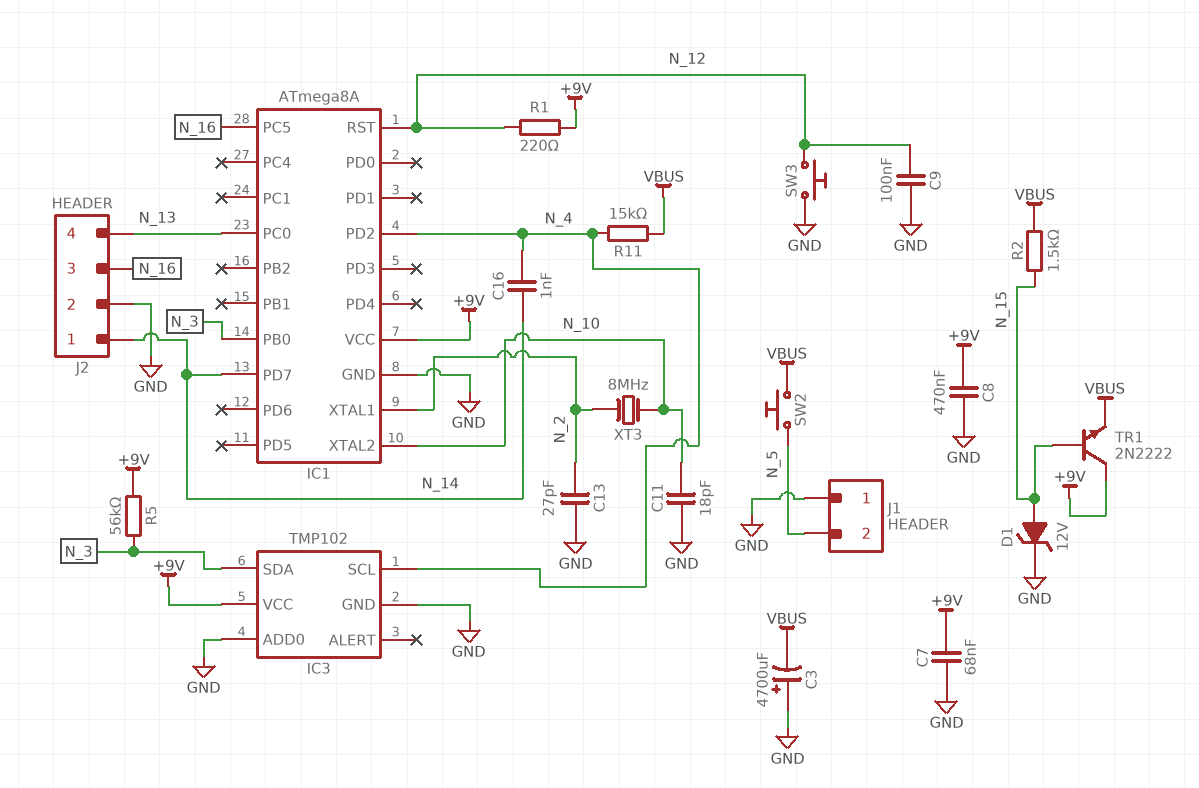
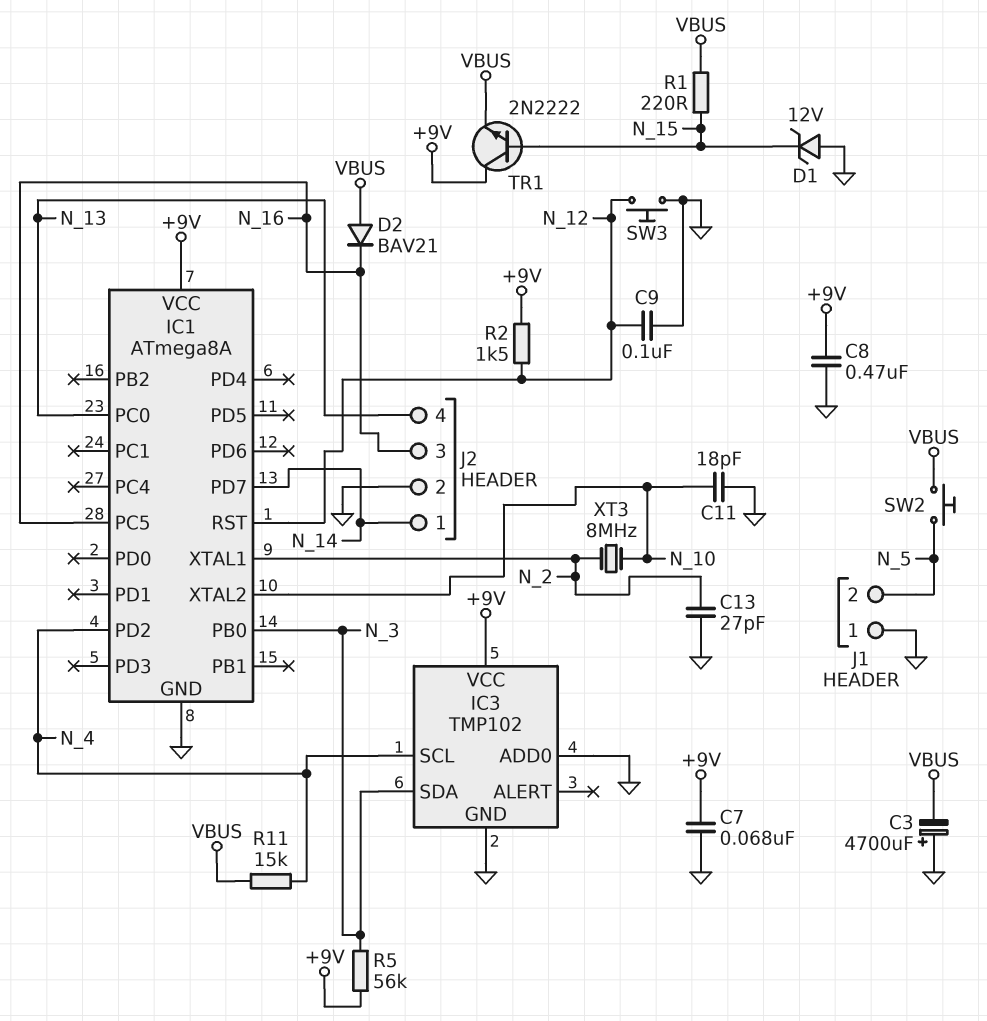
C16: 1nF (N_4, N_14) -> none
D1: zener 12V (A N_15, K GND) -> zener 12V (A GND, K N_15)
D2: none -> diode BAV21 (A VBUS, K N_16)
R1: 220 (+9V, N_12) -> 220 (N_15, VBUS)
R2: 1.5k (N_15, VBUS) -> 1.5k (+9V, N_12)

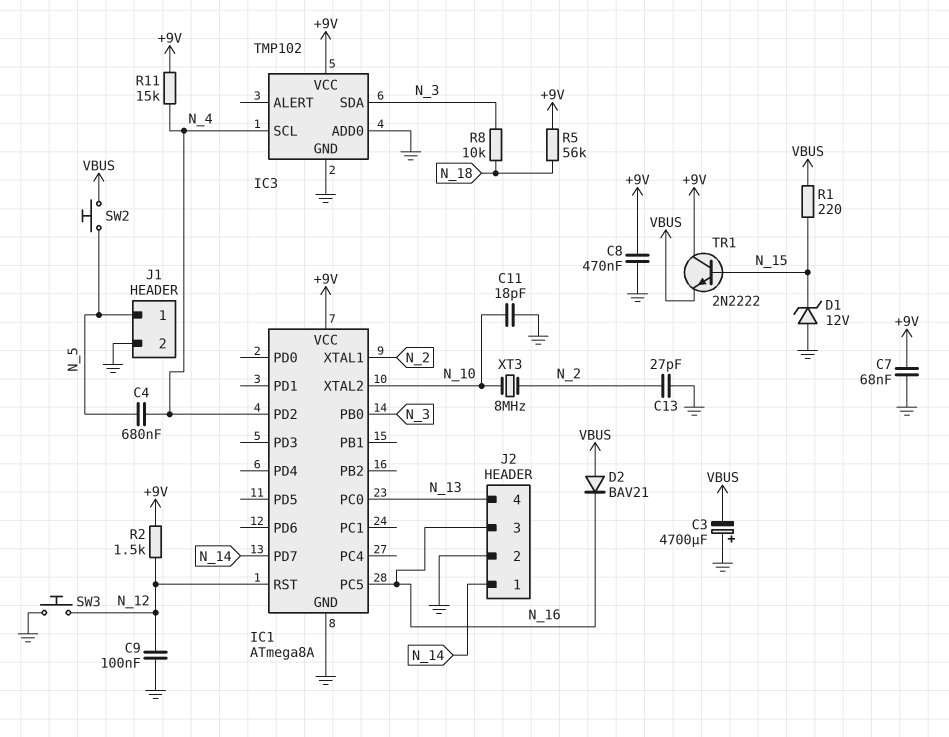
C4: none -> 680nF (N_4, N_5)
J1 pin 1: GND -> N_5
J1 pin 2: N_5 -> GND
R5: 56k (+9V, N_3) -> 56k (+9V, N_18)
R8: none -> 10k (N_3, N_18)
R11: 15k (N_4, VBUS) -> 15k (+9V, N_4)

